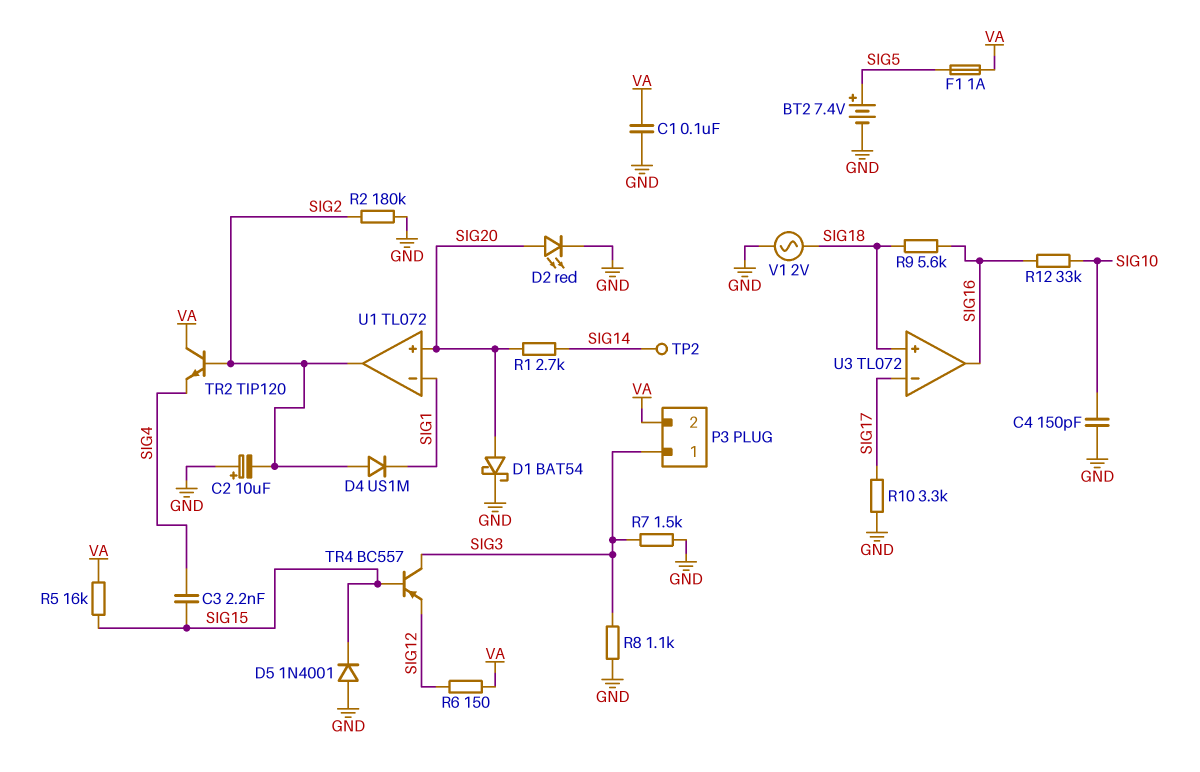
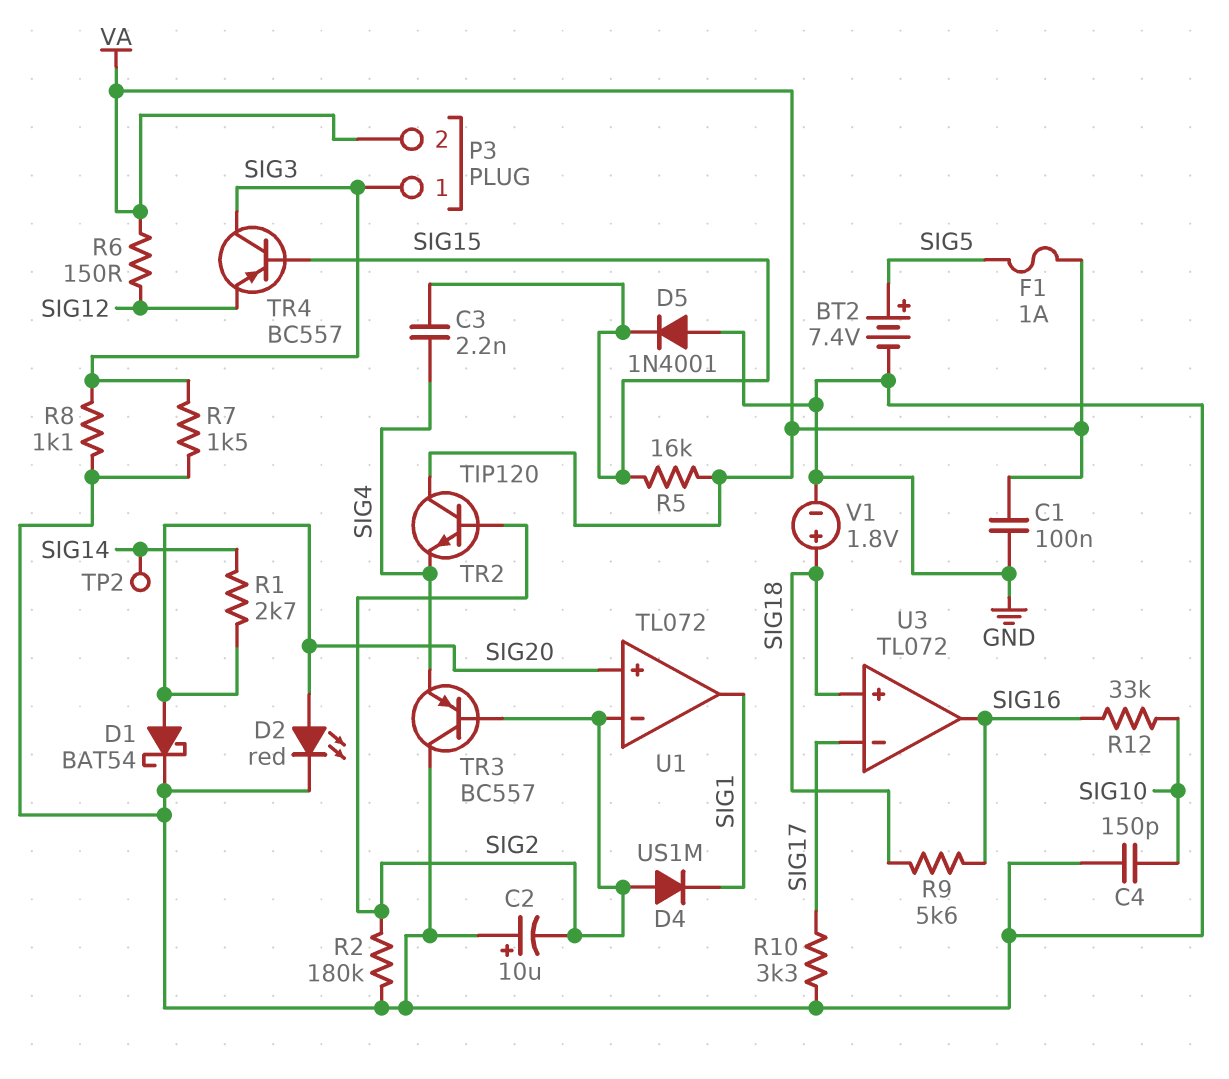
TR3: none -> PNP BC557 (B SIG2, C GND, E SIG4)
U1 pin in-: SIG1 -> SIG2
U1 pin out: SIG2 -> SIG1
V1: AC 2V (GND, SIG18) -> 1.8V (plus SIG18, minus GND)

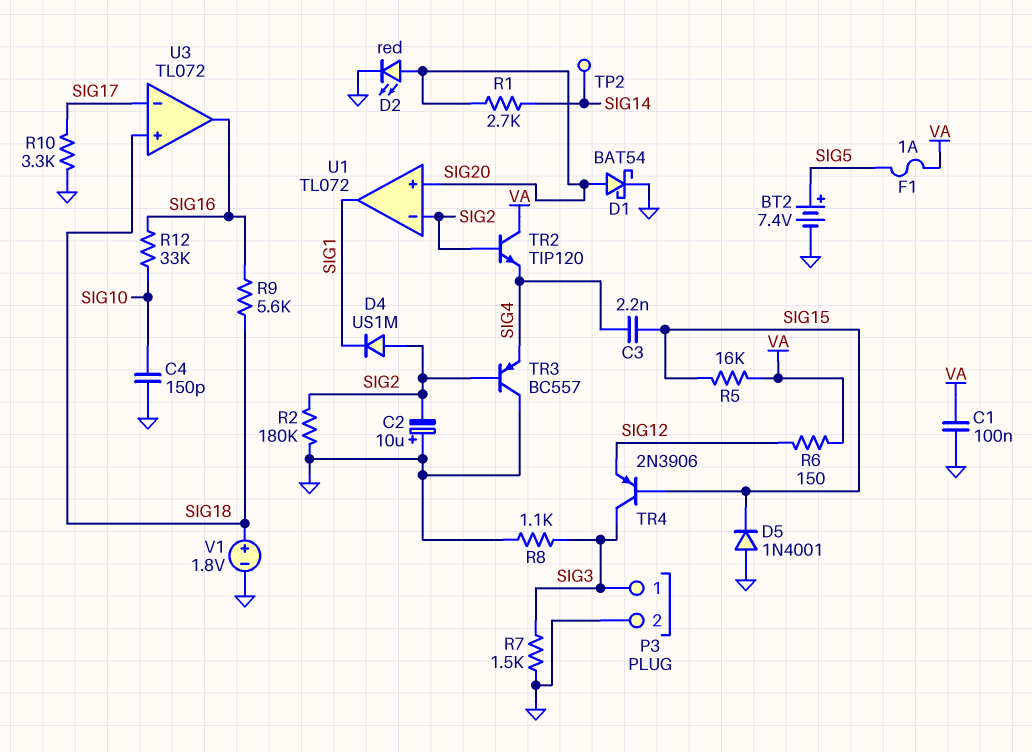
P3 pin 2: VA -> GND
TR4: PNP BC557 (B SIG15, C SIG3, E SIG12) -> PNP 2N3906 (B SIG15, C SIG3, E SIG12)

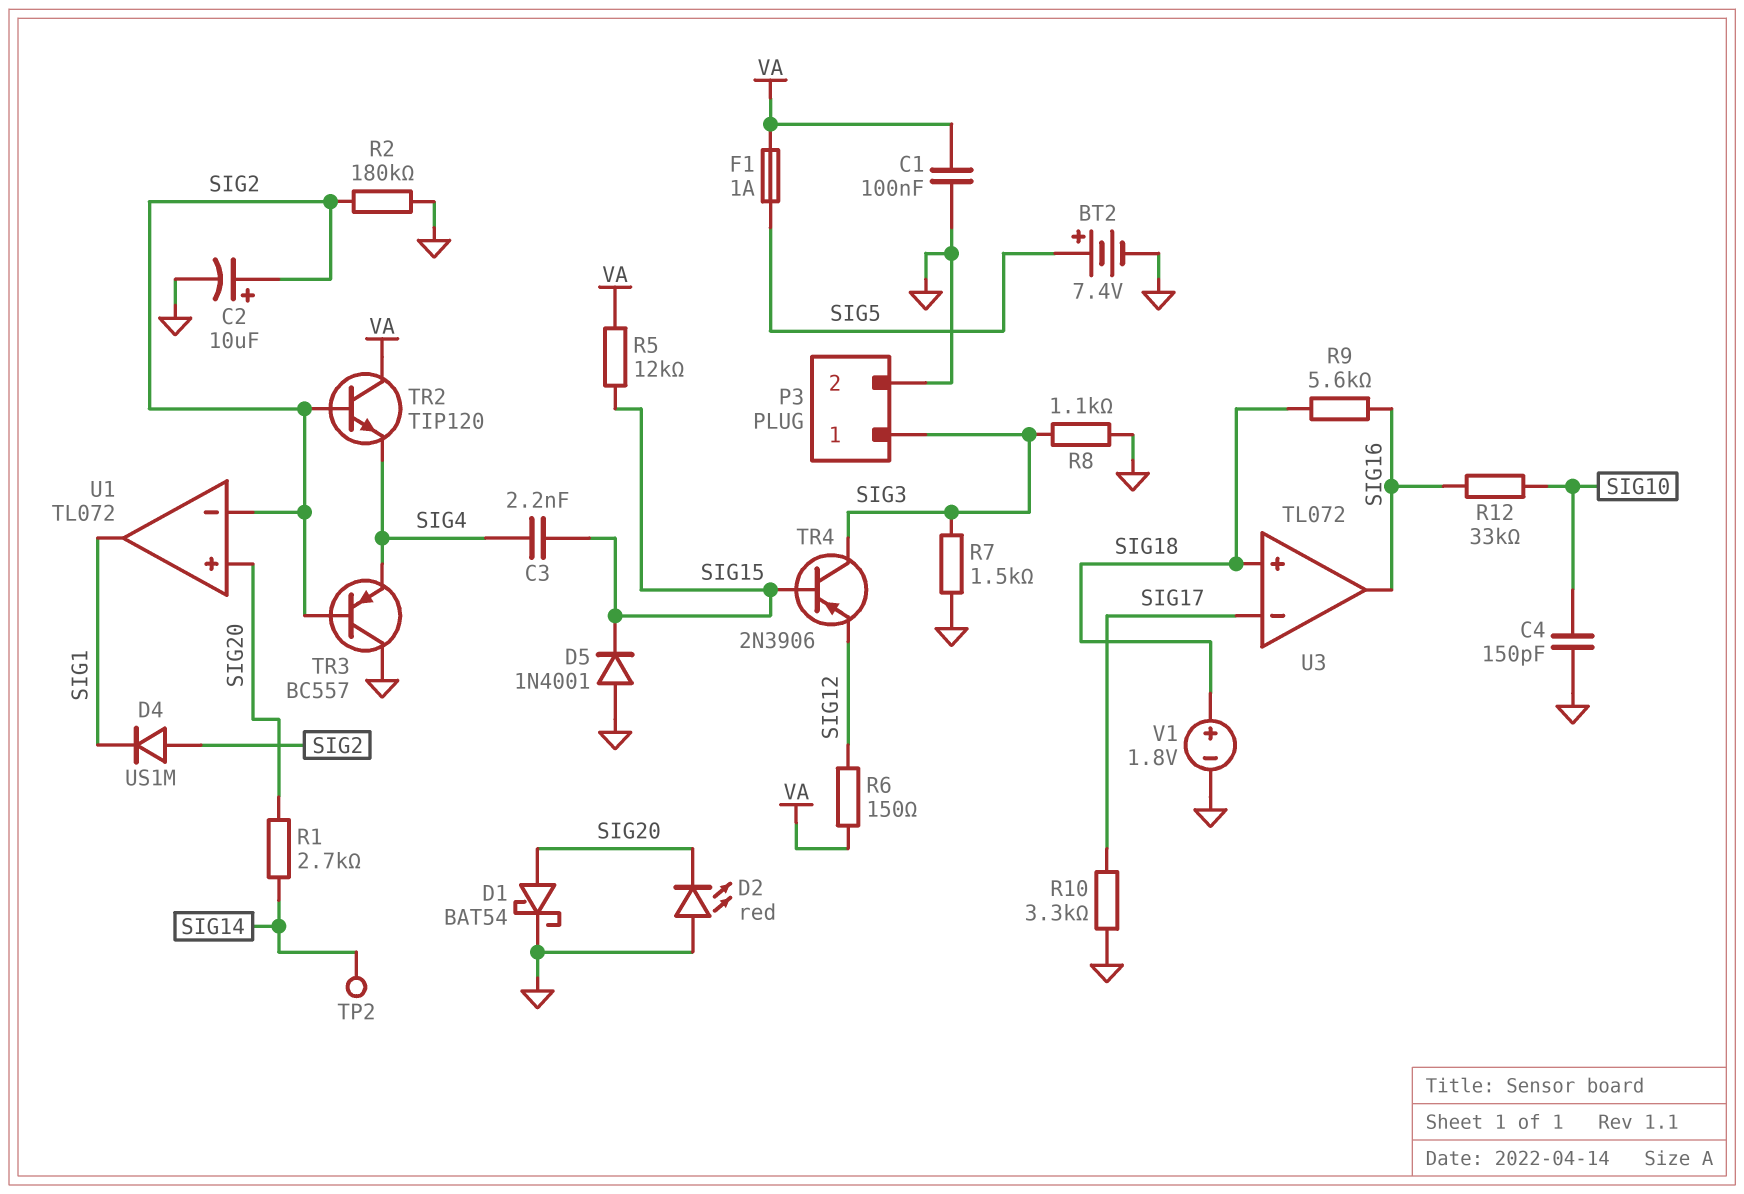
C2: 10uF (plus GND, minus SIG2) -> 10uF (plus SIG2, minus GND)
D2: LED red (A SIG20, K GND) -> LED red (A GND, K SIG20)
R5: 16k (SIG15, VA) -> 12k (SIG15, VA)

